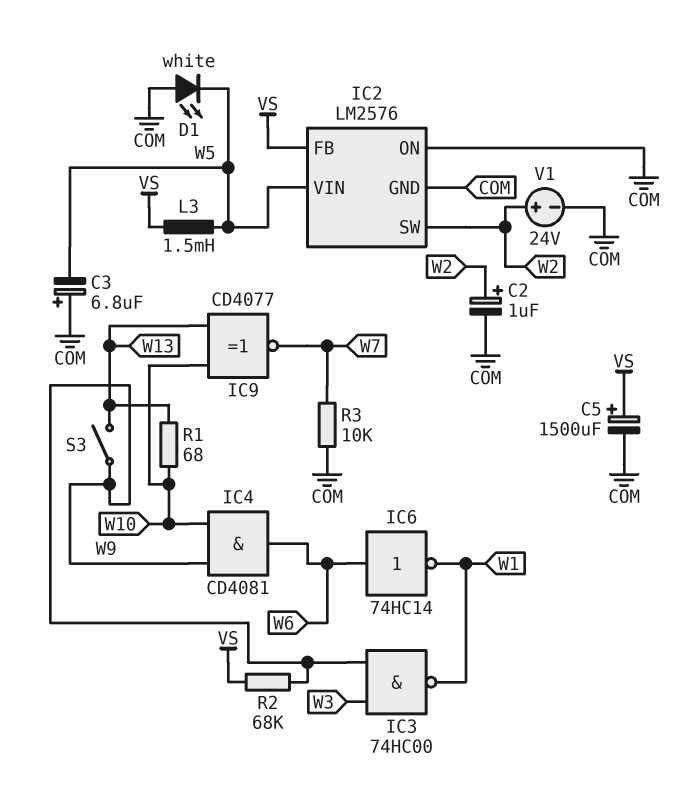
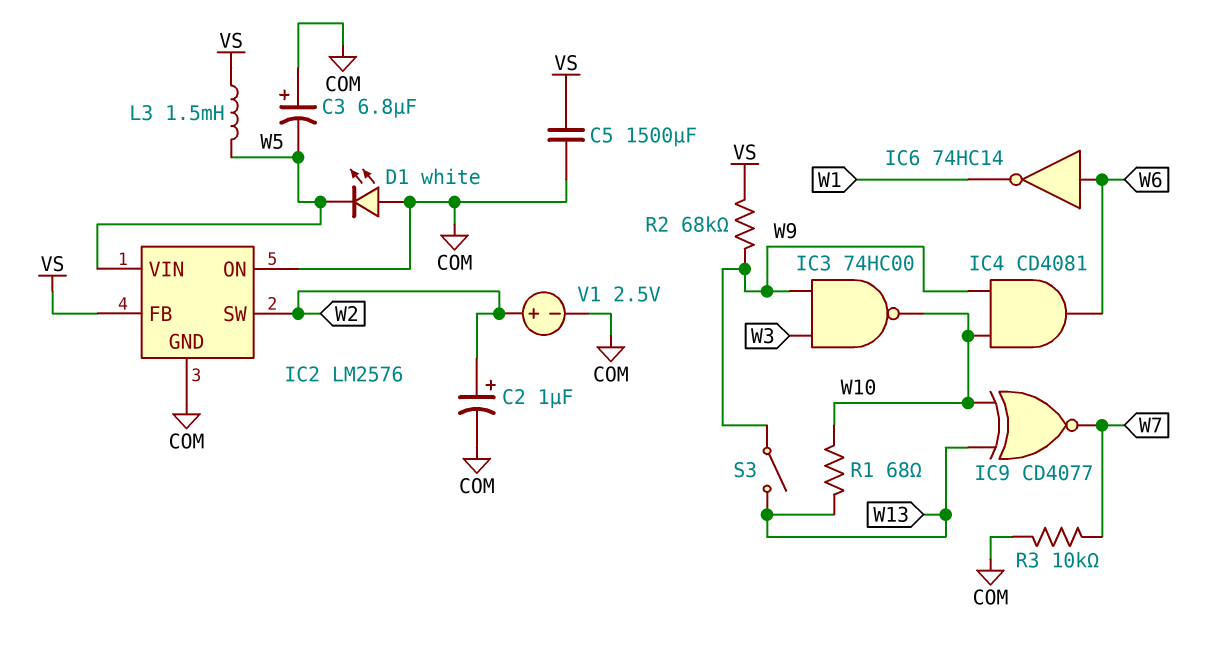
C5: 1500uF (plus VS, minus COM) -> 1500uF (COM, VS)
IC3: NAND 74HC00 (in W3, in W9, out W1) -> NAND 74HC00 (in W3, in W9, out W10)
V1: 24V (plus W2, minus COM) -> 2.5V (plus W2, minus COM)

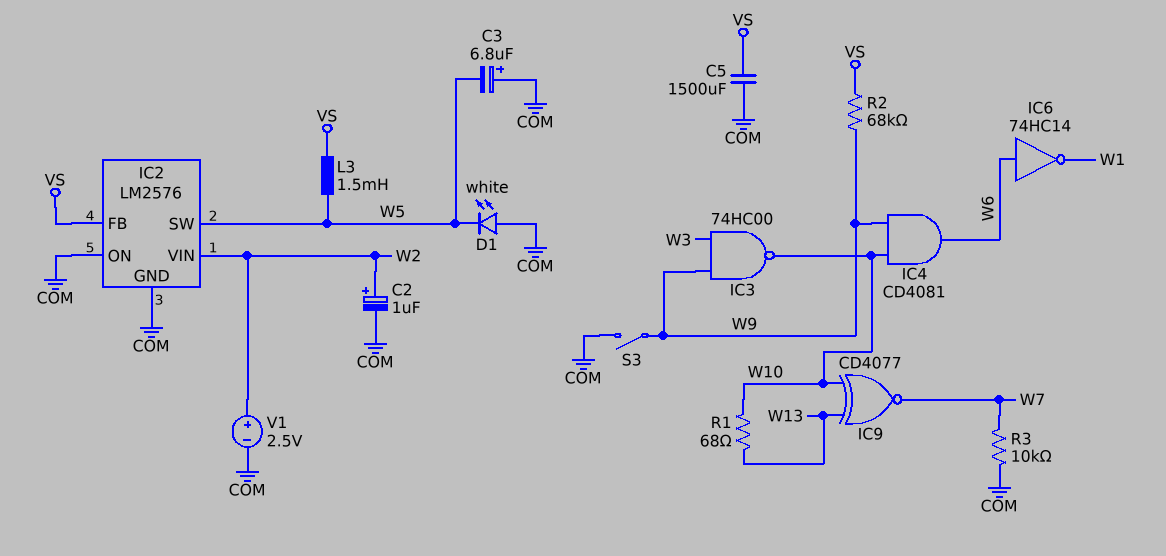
IC2 pin SW: W2 -> W5
IC2 pin VIN: W5 -> W2
S3: switch (W9, W13) -> switch (COM, W9)

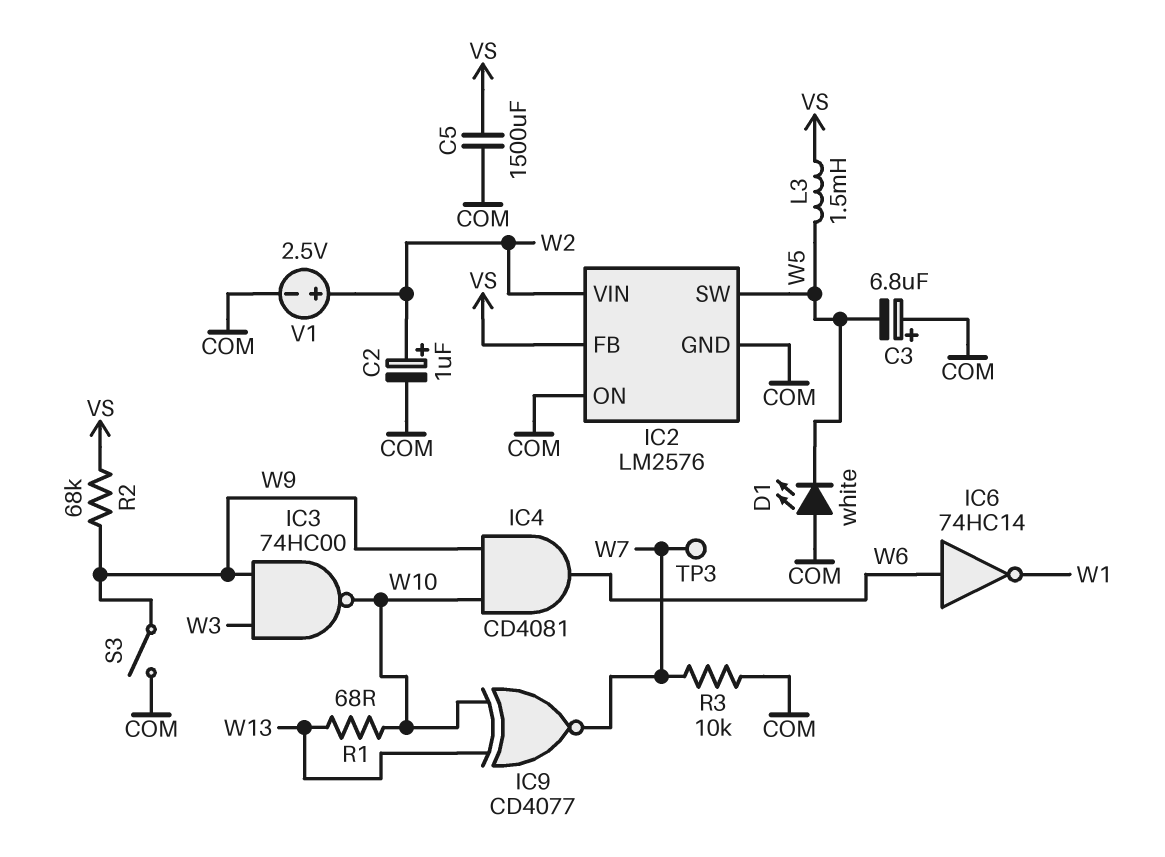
TP3: none -> test point (W7)

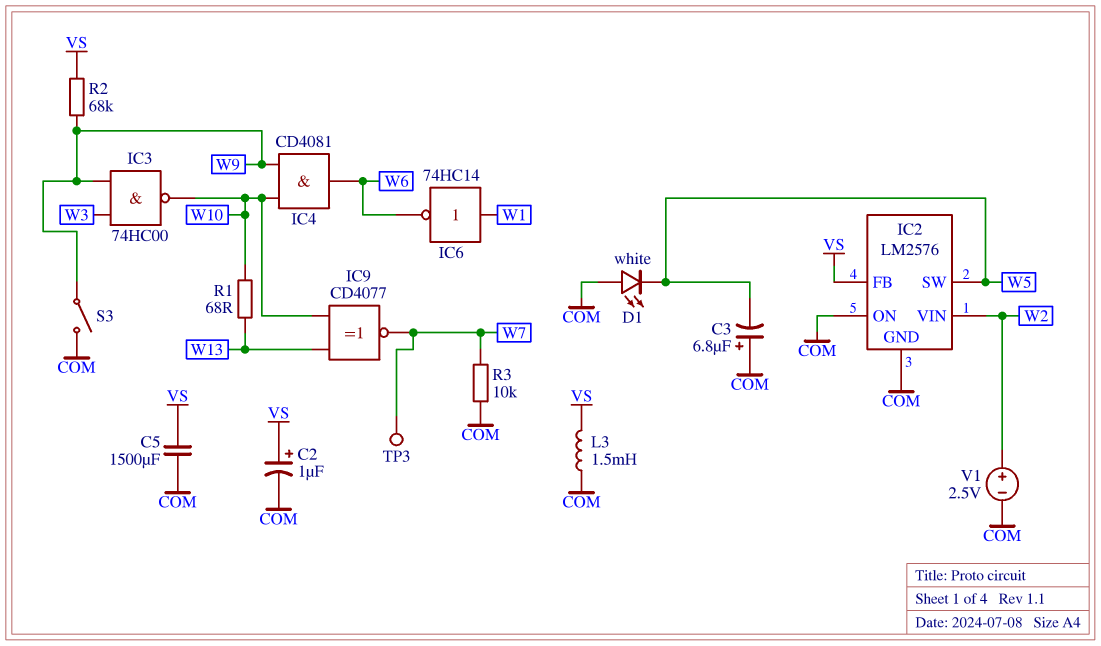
C2: 1uF (plus W2, minus COM) -> 1uF (plus VS, minus COM)
IC6: NOT 74HC14 (in W6, out W1) -> NOT 74HC14 (in W1, out W6)
L3: 1.5mH (VS, W5) -> 1.5mH (COM, VS)

